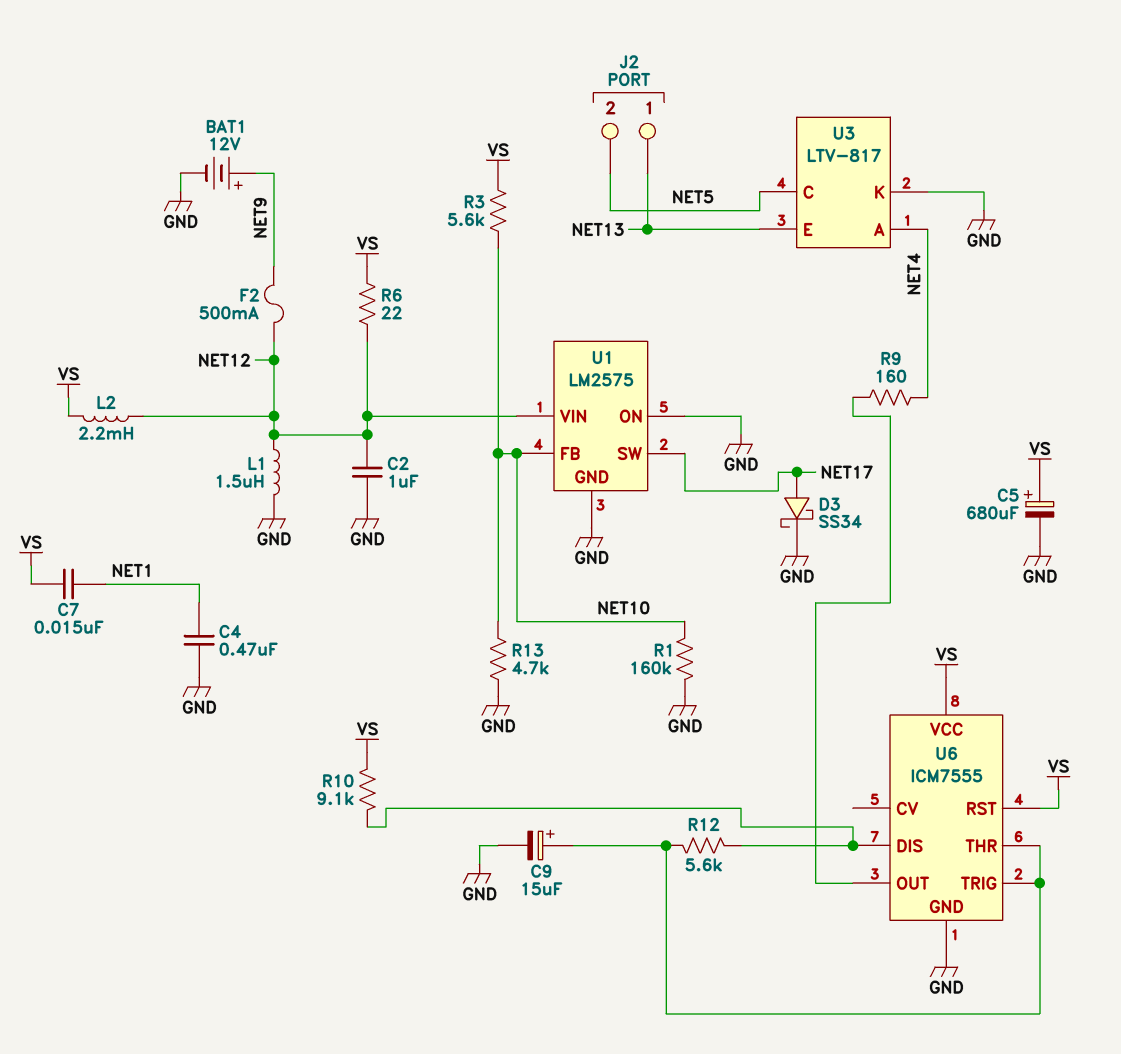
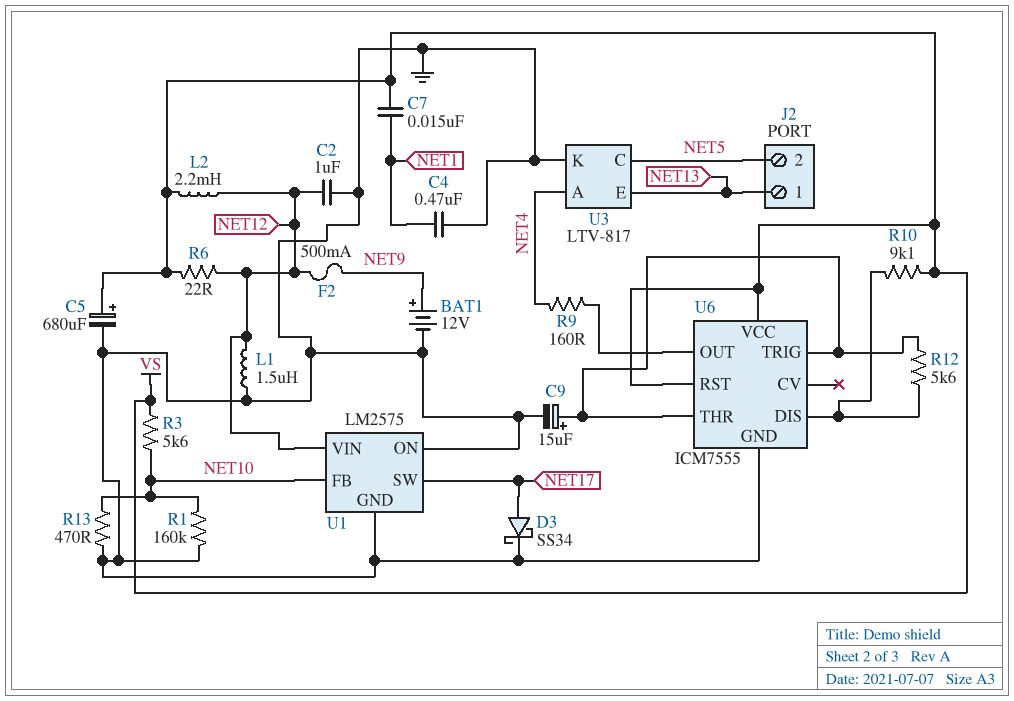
R13: 4.7k (GND, NET10) -> 470 (GND, NET10)

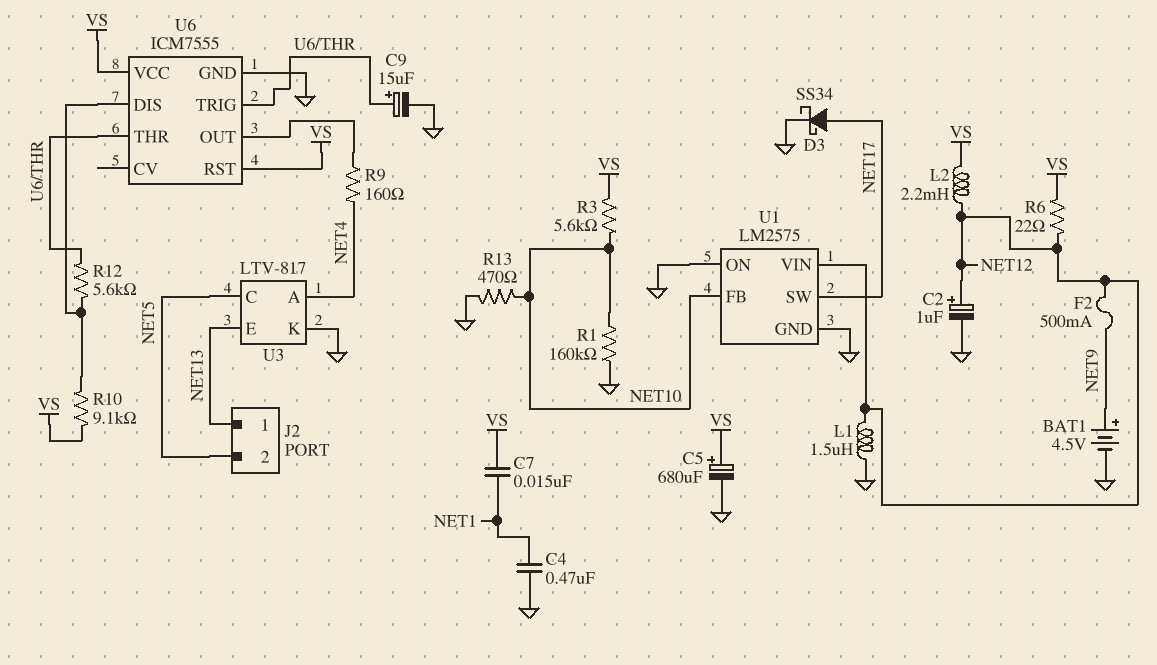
BAT1: 12V (plus NET9, minus GND) -> 4.5V (plus NET9, minus GND)
C2: 1uF (GND, NET12) -> 1uF (plus NET12, minus GND)

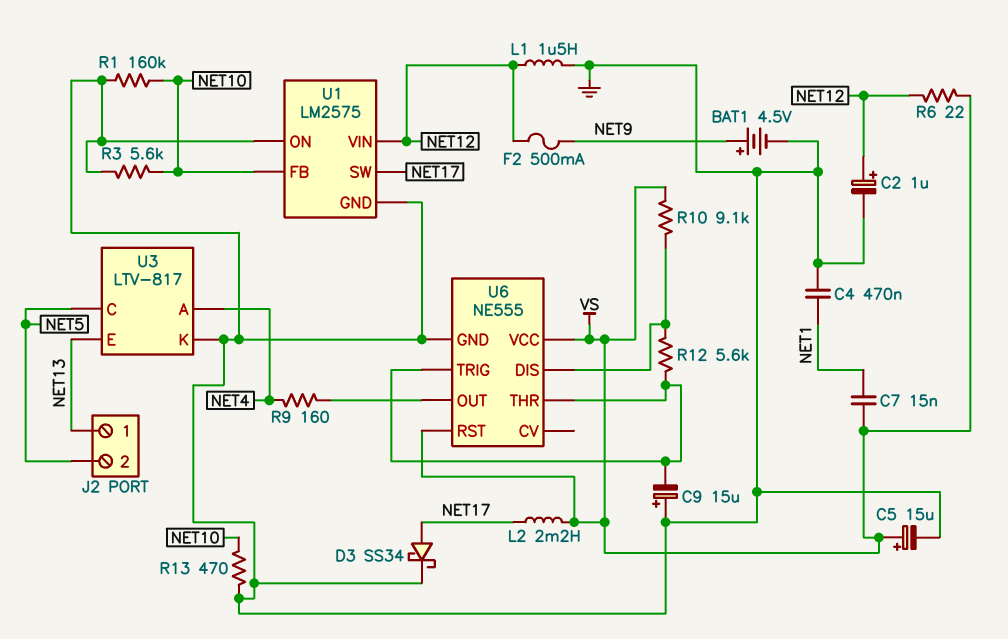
C5: 680uF (plus VS, minus GND) -> 15uF (plus VS, minus GND)
C9: 15uF (plus U6/THR, minus GND) -> 15uF (plus GND, minus U6/THR)
L2: 2.2mH (NET12, VS) -> 2.2mH (NET17, VS)
R3: 5.6k (NET10, VS) -> 5.6k (GND, NET10)
U6: ICM7555 -> NE555

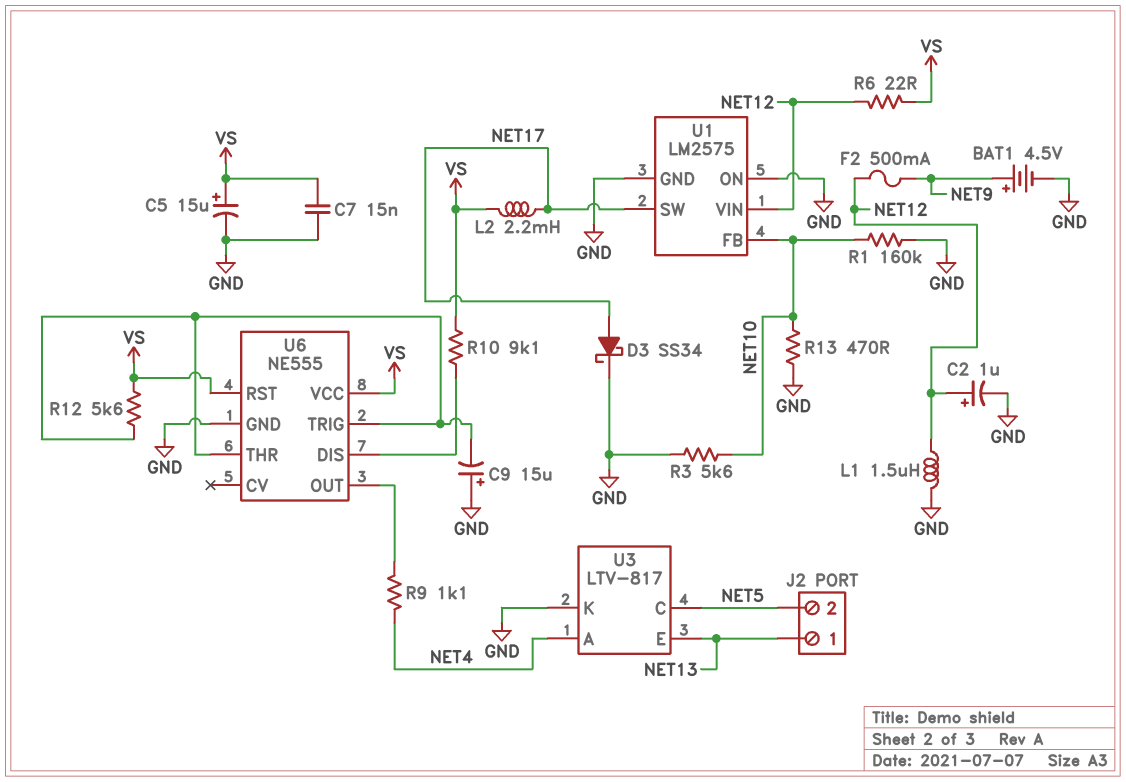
C4: 470nF (GND, NET1) -> none
C7: 15nF (NET1, VS) -> 15nF (GND, VS)
R9: 160 (NET4, U6/OUT) -> 1.1k (NET4, U6/OUT)
R12: 5.6k (U6/DIS, U6/THR) -> 5.6k (U6/THR, VS)

